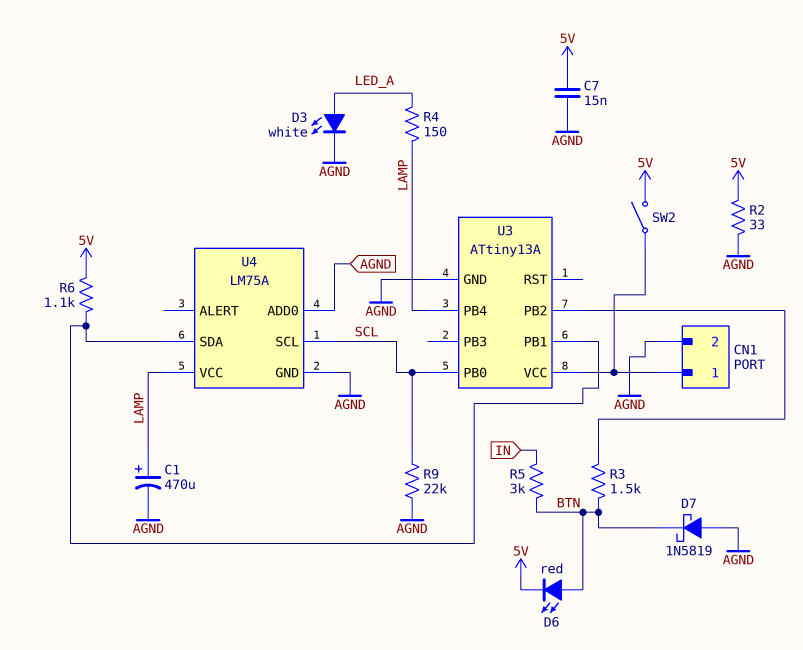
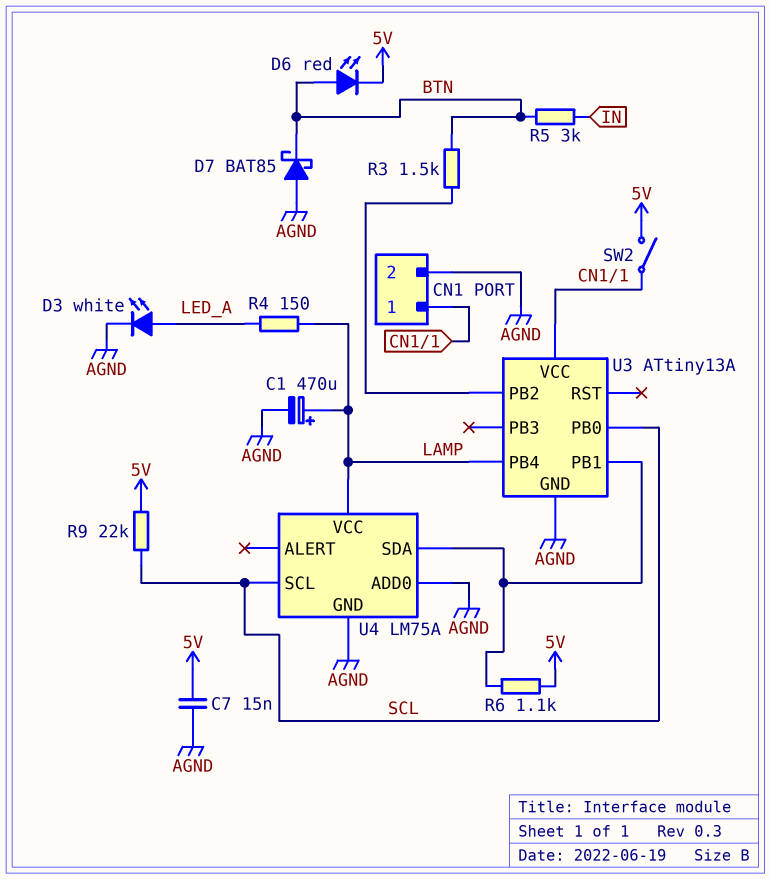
D7: schottky 1N5819 (A AGND, K BTN) -> schottky BAT85 (A AGND, K BTN)
R2: 33 (5V, AGND) -> none
R9: 22k (AGND, SCL) -> 22k (5V, SCL)

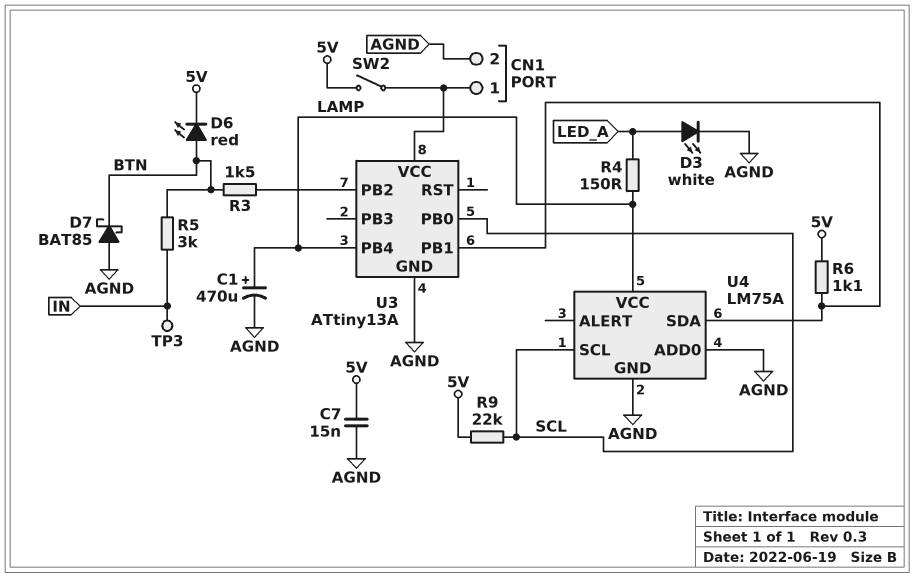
TP3: none -> test point (IN)

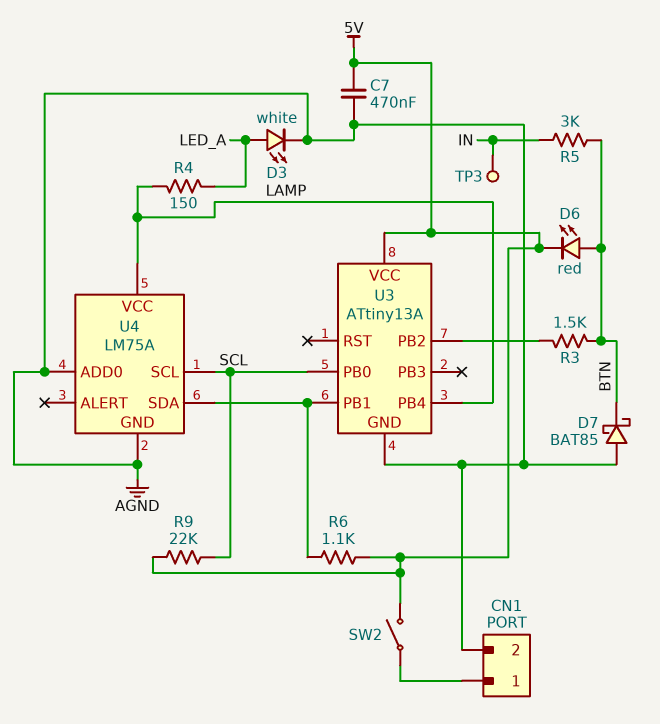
C1: 470uF (plus LAMP, minus AGND) -> none
C7: 15nF (5V, AGND) -> 470nF (5V, AGND)
U3 pin VCC: CN1/1 -> 5V

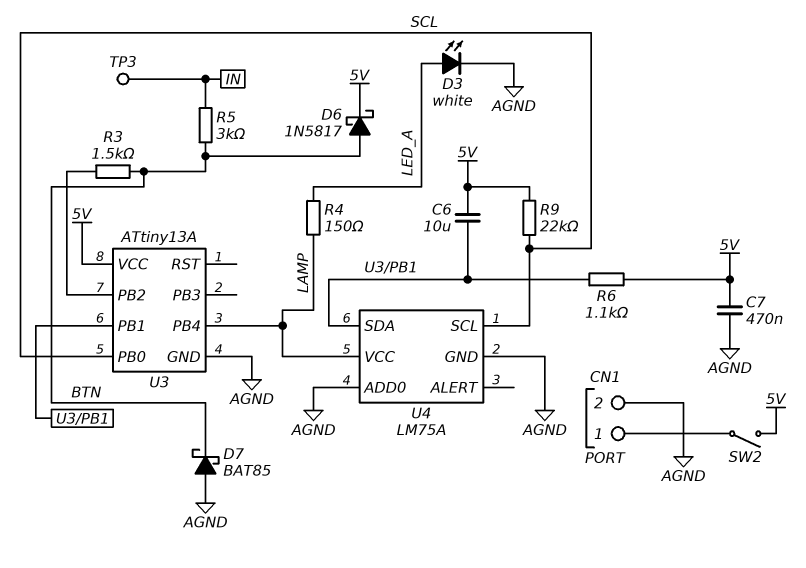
C6: none -> 10uF (5V, U3/PB1)
D6: LED red (A BTN, K 5V) -> schottky 1N5817 (A BTN, K 5V)

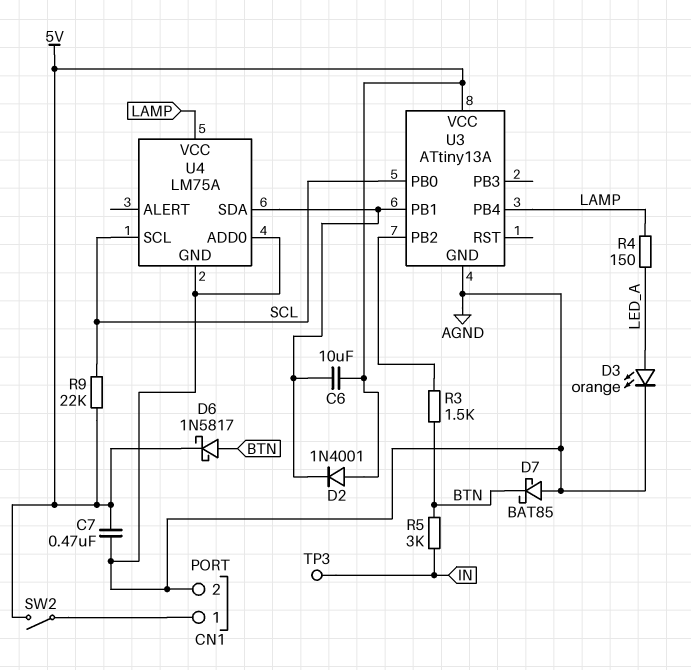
D2: none -> diode 1N4001 (A 5V, K U3/PB1)
D3: LED white (A LED_A, K AGND) -> LED orange (A LED_A, K AGND)
R6: 1.1k (5V, U3/PB1) -> none

